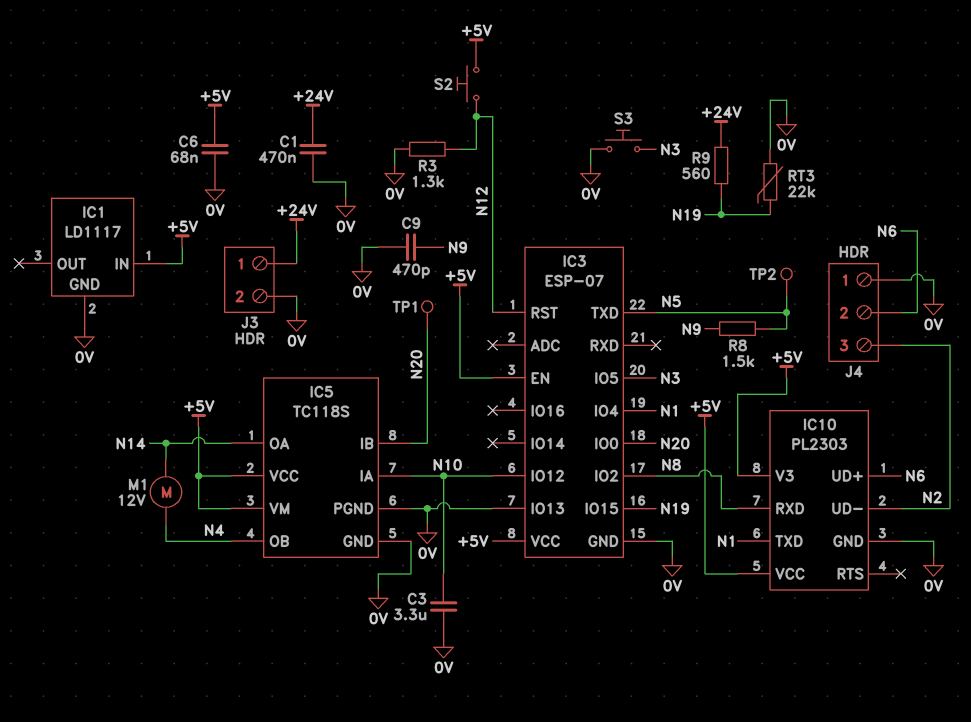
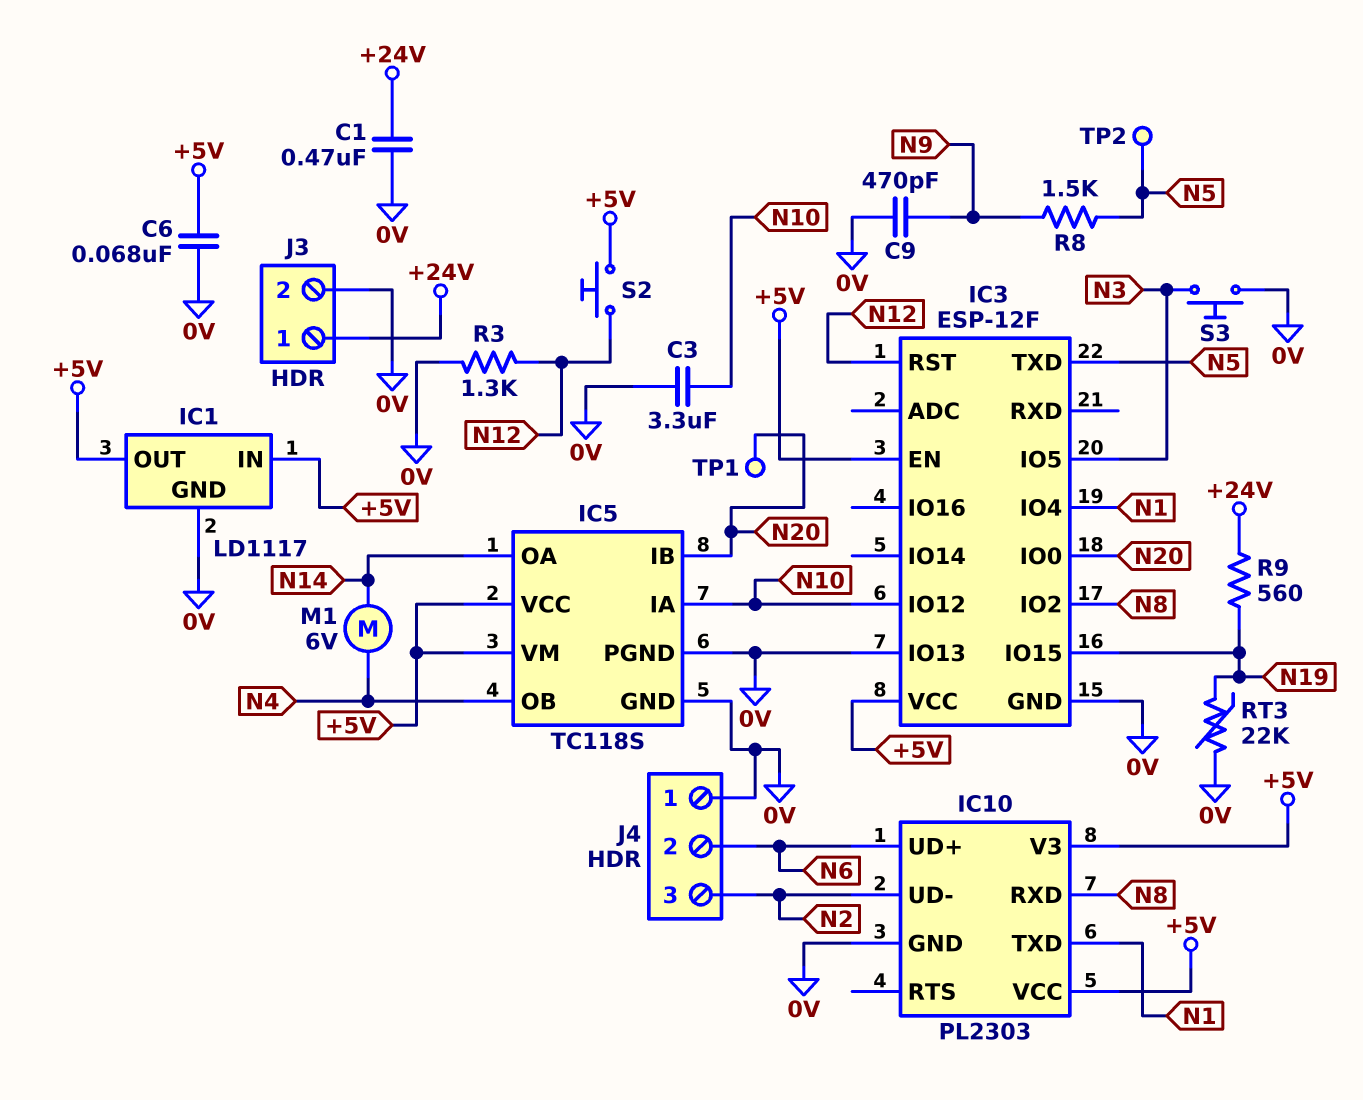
IC1 pin OUT: none -> +5V
IC3: ESP-07 -> ESP-12F
M1: motor 12V (N4, N14) -> motor 6V (N4, N14)

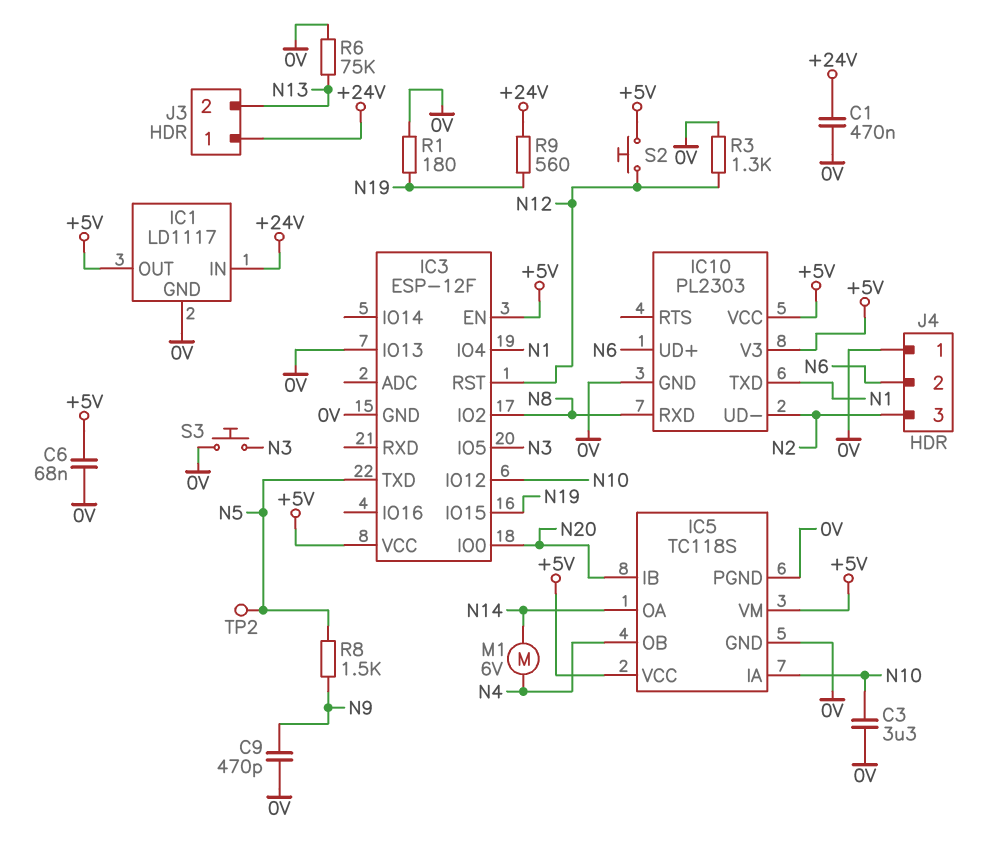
IC1 pin IN: +5V -> +24V
J3 pin 2: 0V -> N13
R1: none -> 180 (0V, N19)
R6: none -> 75k (0V, N13)
RT3: 22k (0V, N19) -> none
TP1: test point (N20) -> none

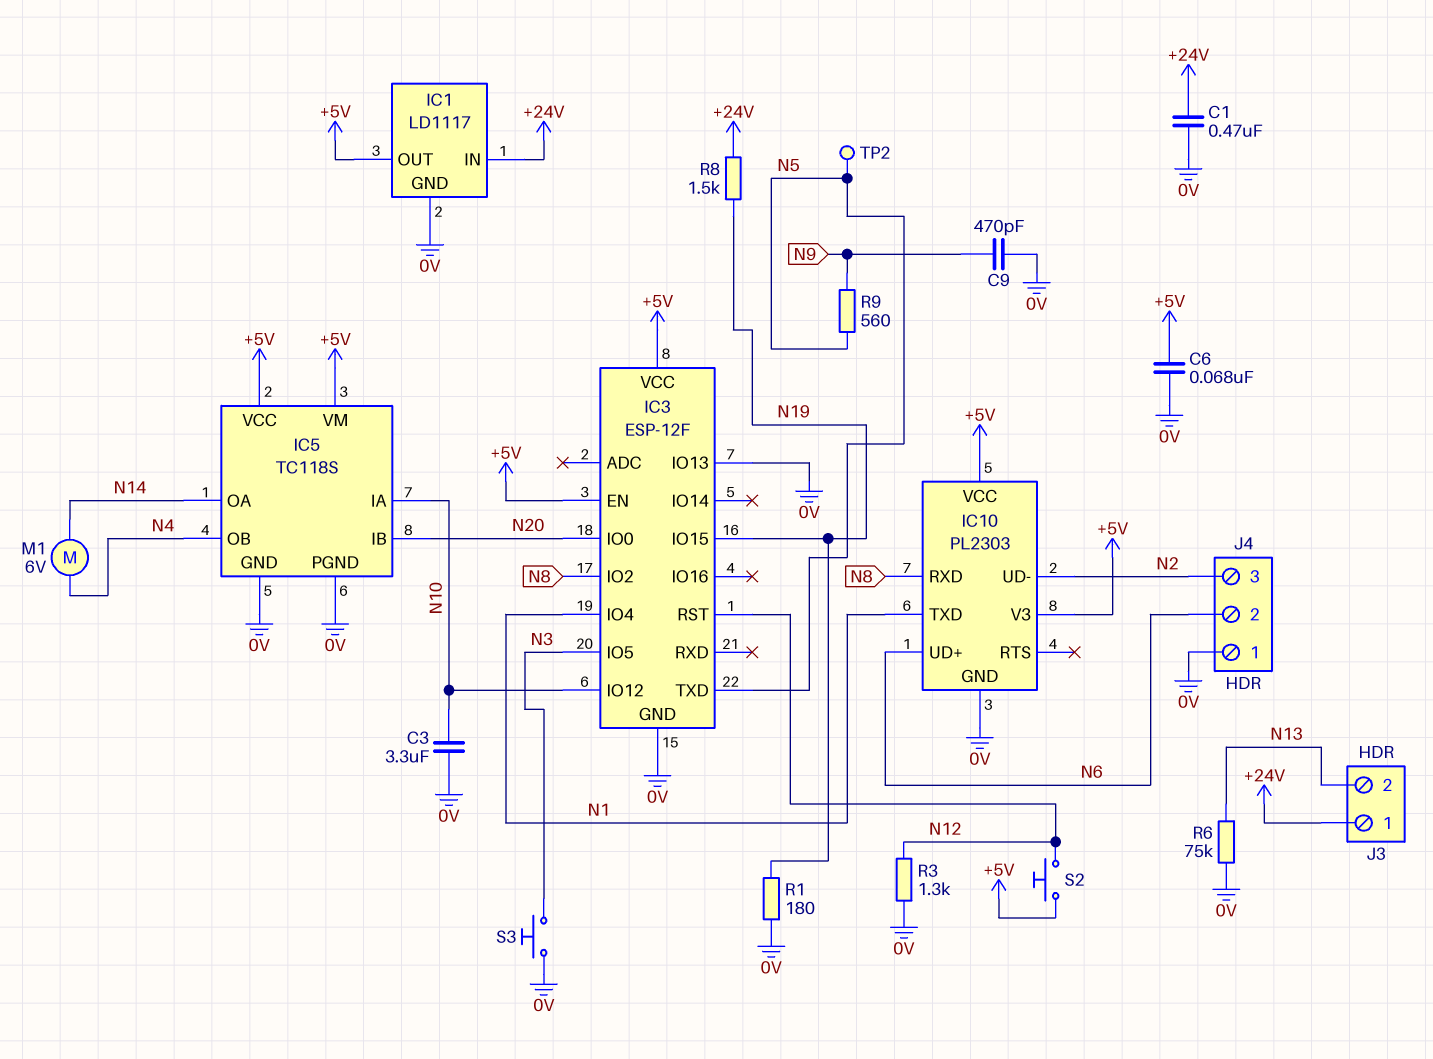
R8: 1.5k (N5, N9) -> 1.5k (+24V, N19)
R9: 560 (+24V, N19) -> 560 (N5, N9)

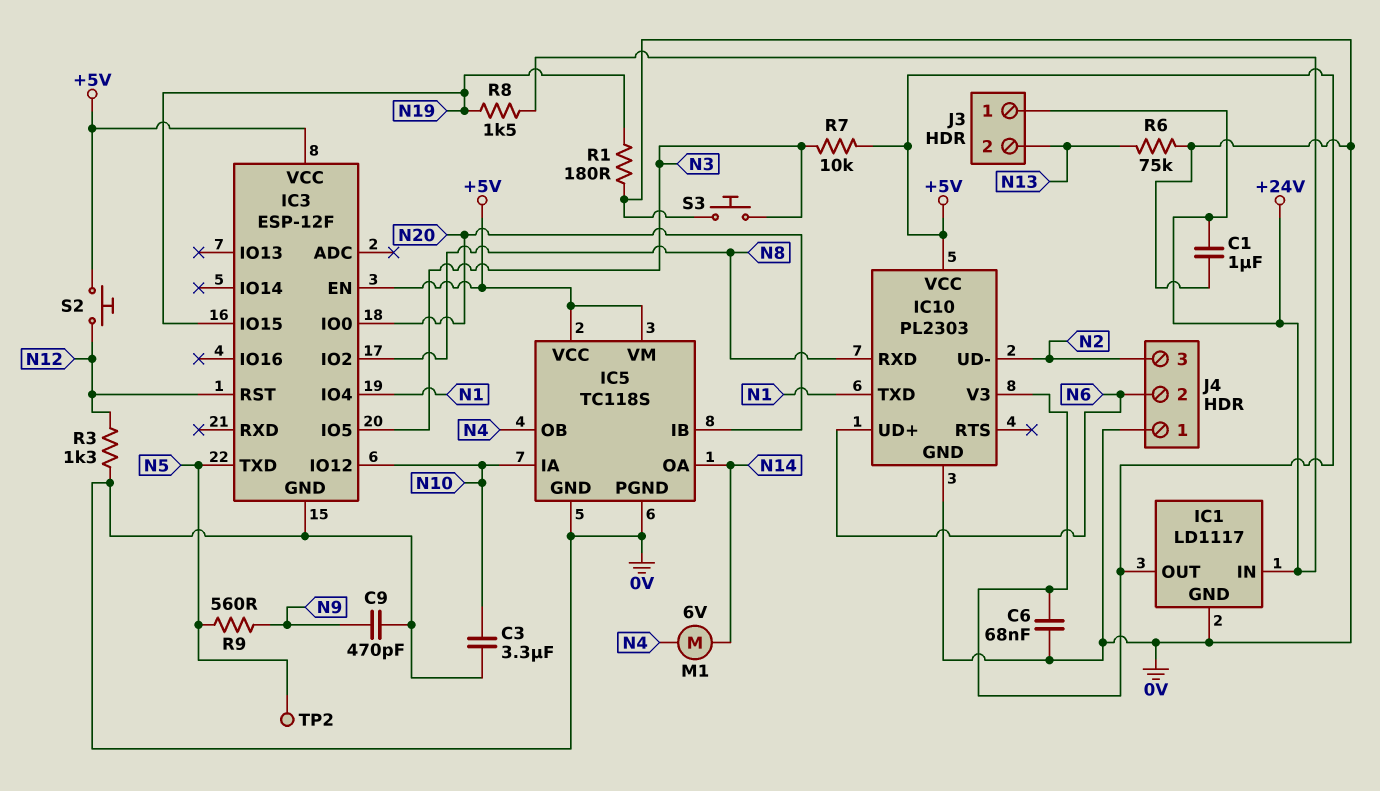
C1: 470nF (+24V, 0V) -> 1uF (+24V, 0V)
IC3 pin IO13: 0V -> none
R7: none -> 10k (+5V, N3)

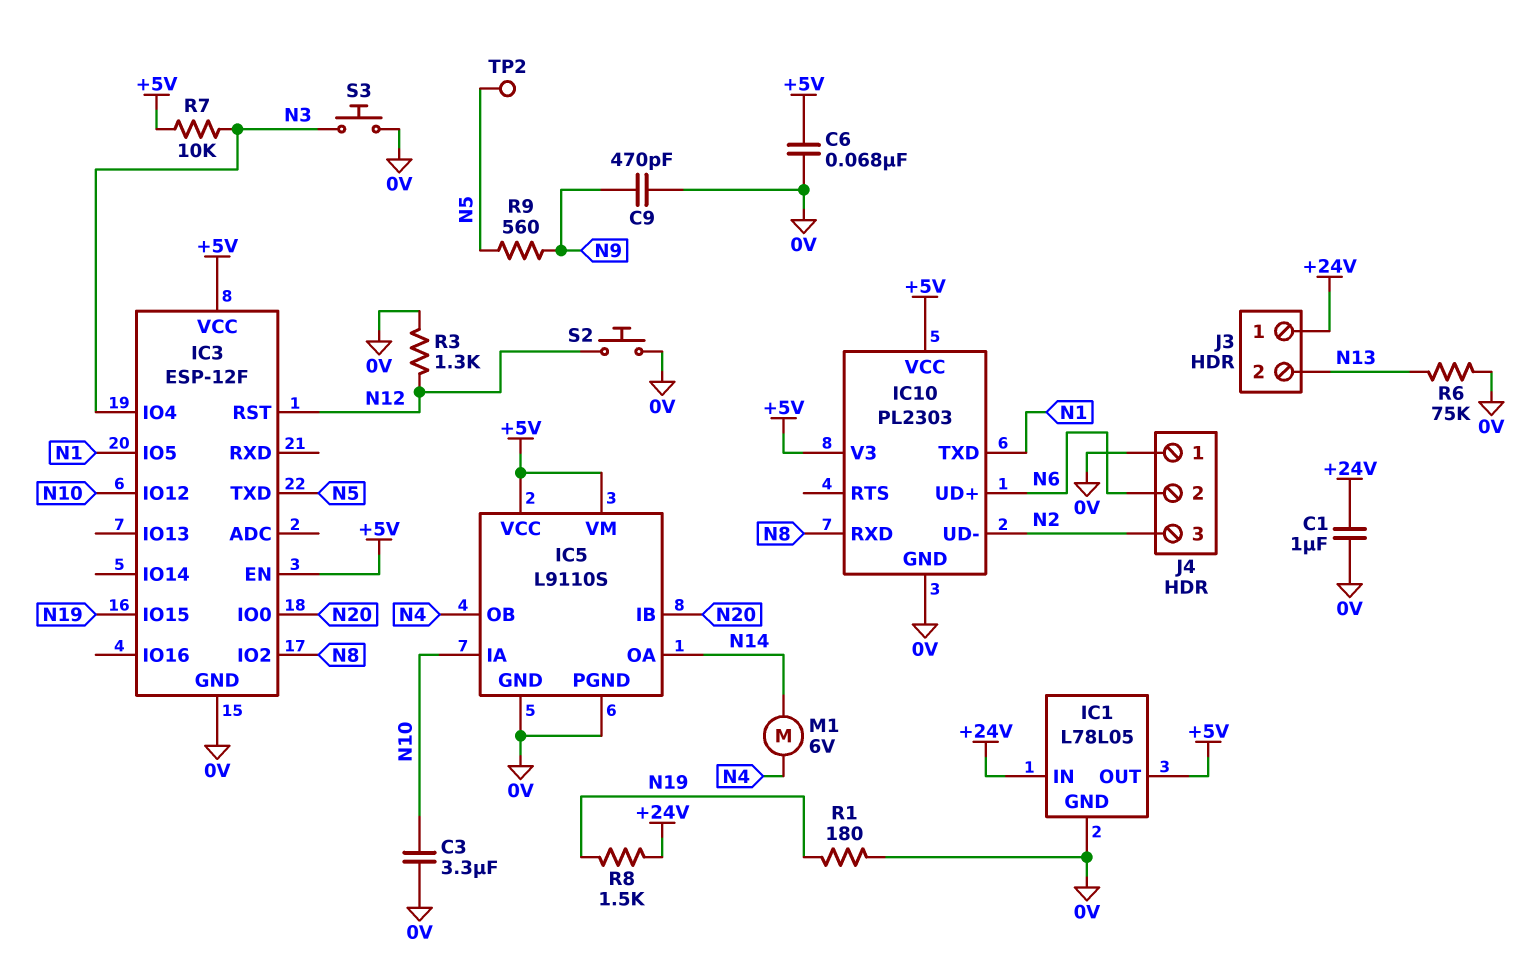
IC1: LD1117 -> L78L05
IC3 pin IO4: N1 -> N3
IC3 pin IO5: N3 -> N1
IC5: TC118S -> L9110S
S2: button (+5V, N12) -> button (0V, N12)

